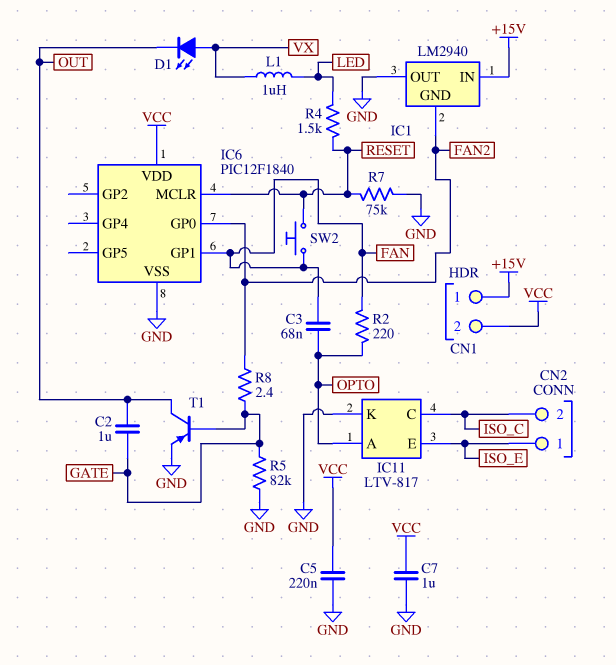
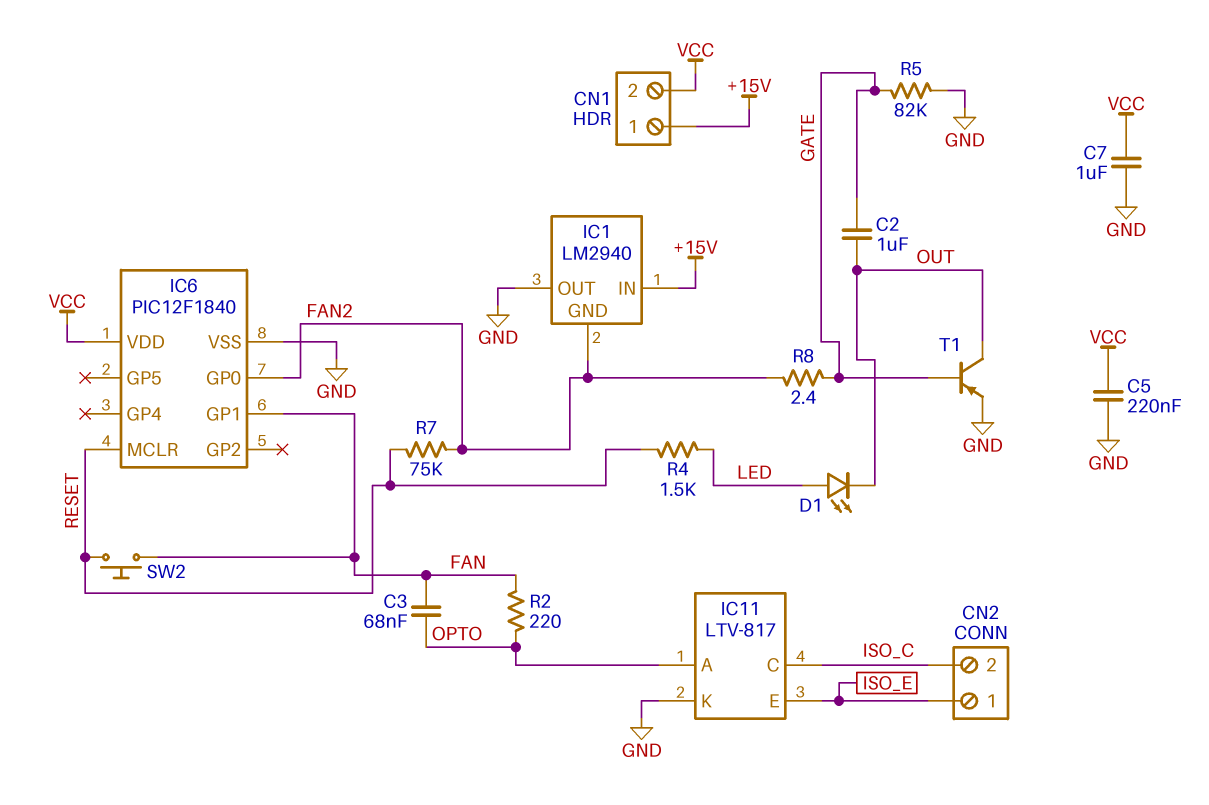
D1: LED (A VX, K OUT) -> LED (A LED, K OUT)
L1: 1uH (LED, VX) -> none
R7: 75k (GND, RESET) -> 75k (FAN2, RESET)

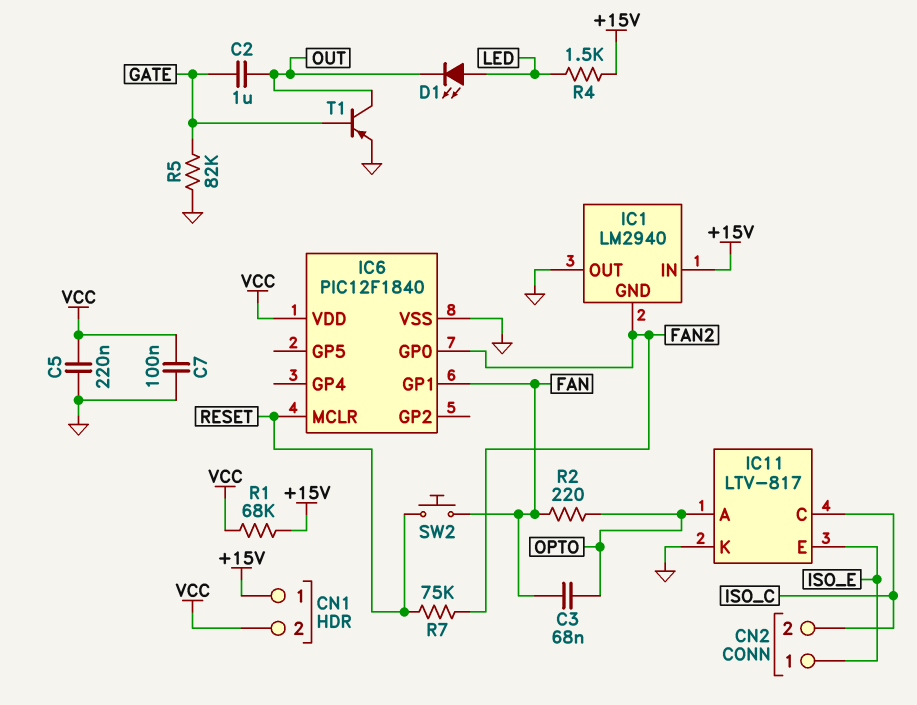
C7: 1uF (GND, VCC) -> 100nF (GND, VCC)
R1: none -> 68k (+15V, VCC)
R4: 1.5k (LED, RESET) -> 1.5k (+15V, LED)
R8: 2.4 (FAN2, GATE) -> none

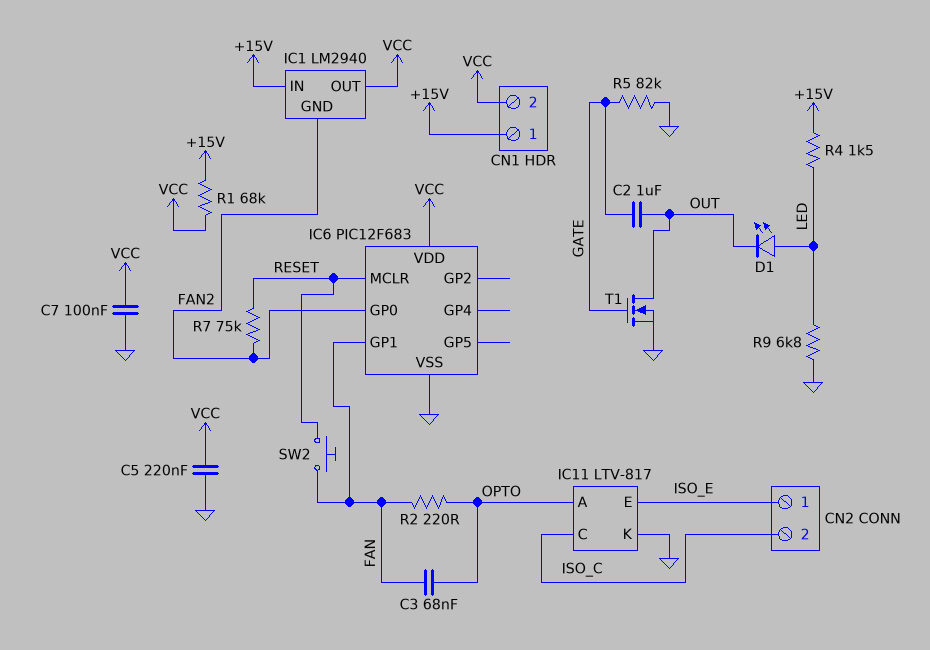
IC1 pin OUT: GND -> VCC
IC6: PIC12F1840 -> PIC12F683
R9: none -> 6.8k (GND, LED)
T1: PNP (B GATE, C OUT, E GND) -> NMOS (G GATE, D OUT, S GND)

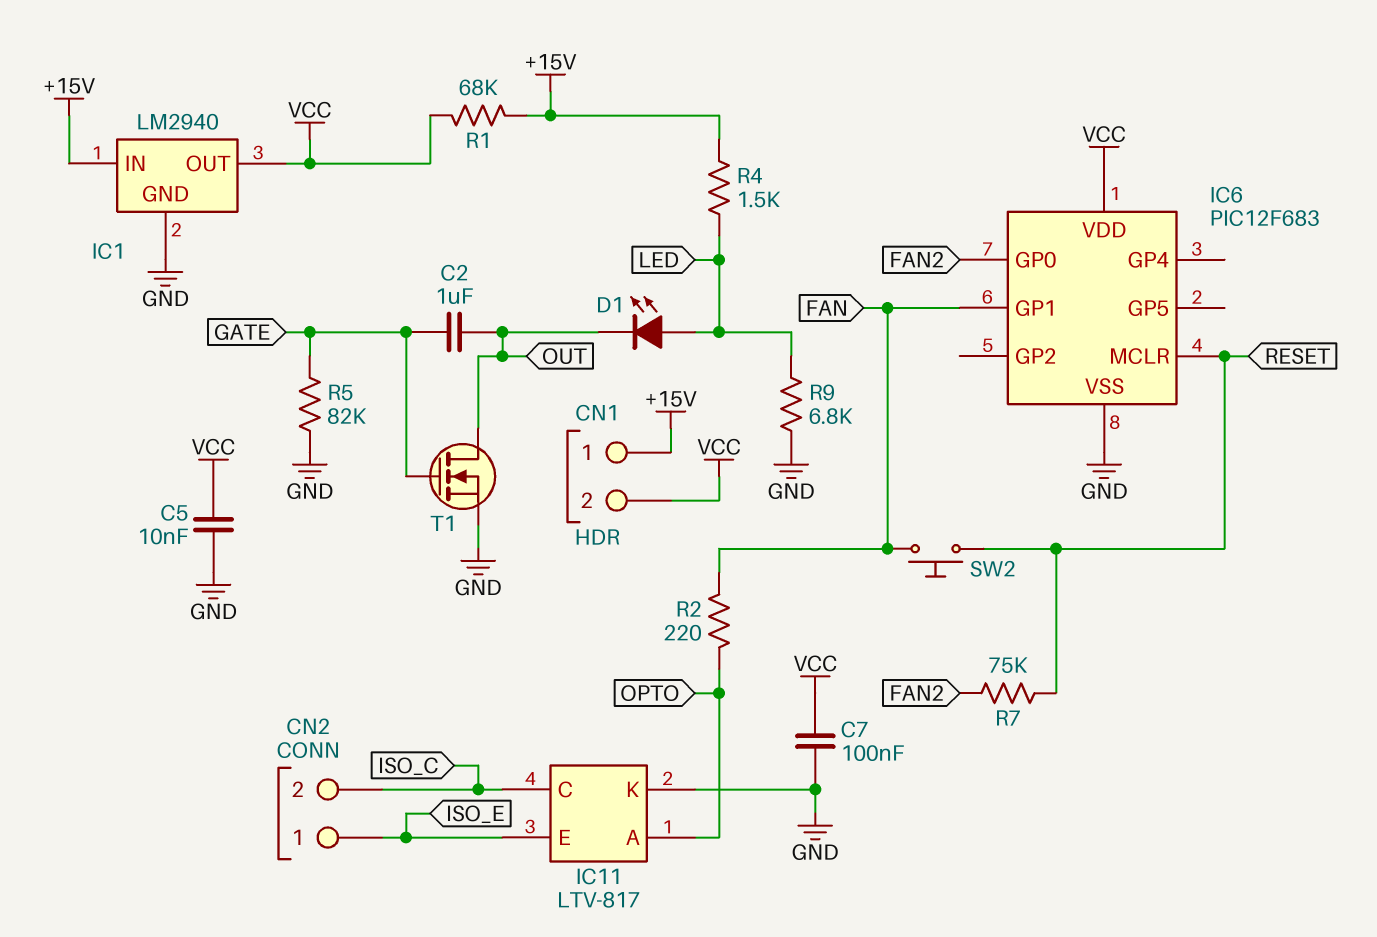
C3: 68nF (FAN, OPTO) -> none
C5: 220nF (GND, VCC) -> 10nF (GND, VCC)
IC1 pin GND: FAN2 -> GND

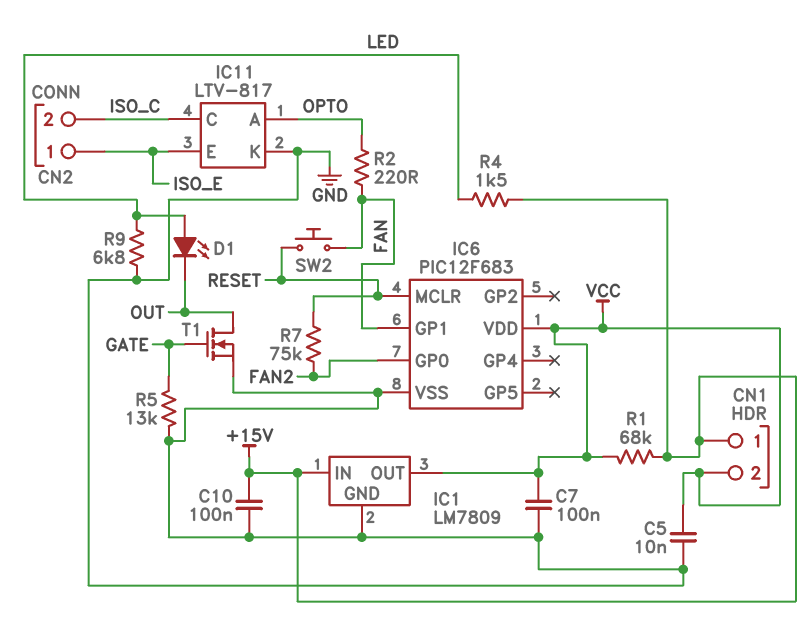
C2: 1uF (GATE, OUT) -> none
C10: none -> 100nF (+15V, GND)
IC1: LM2940 -> LM7809
R5: 82k (GATE, GND) -> 13k (GATE, GND)

